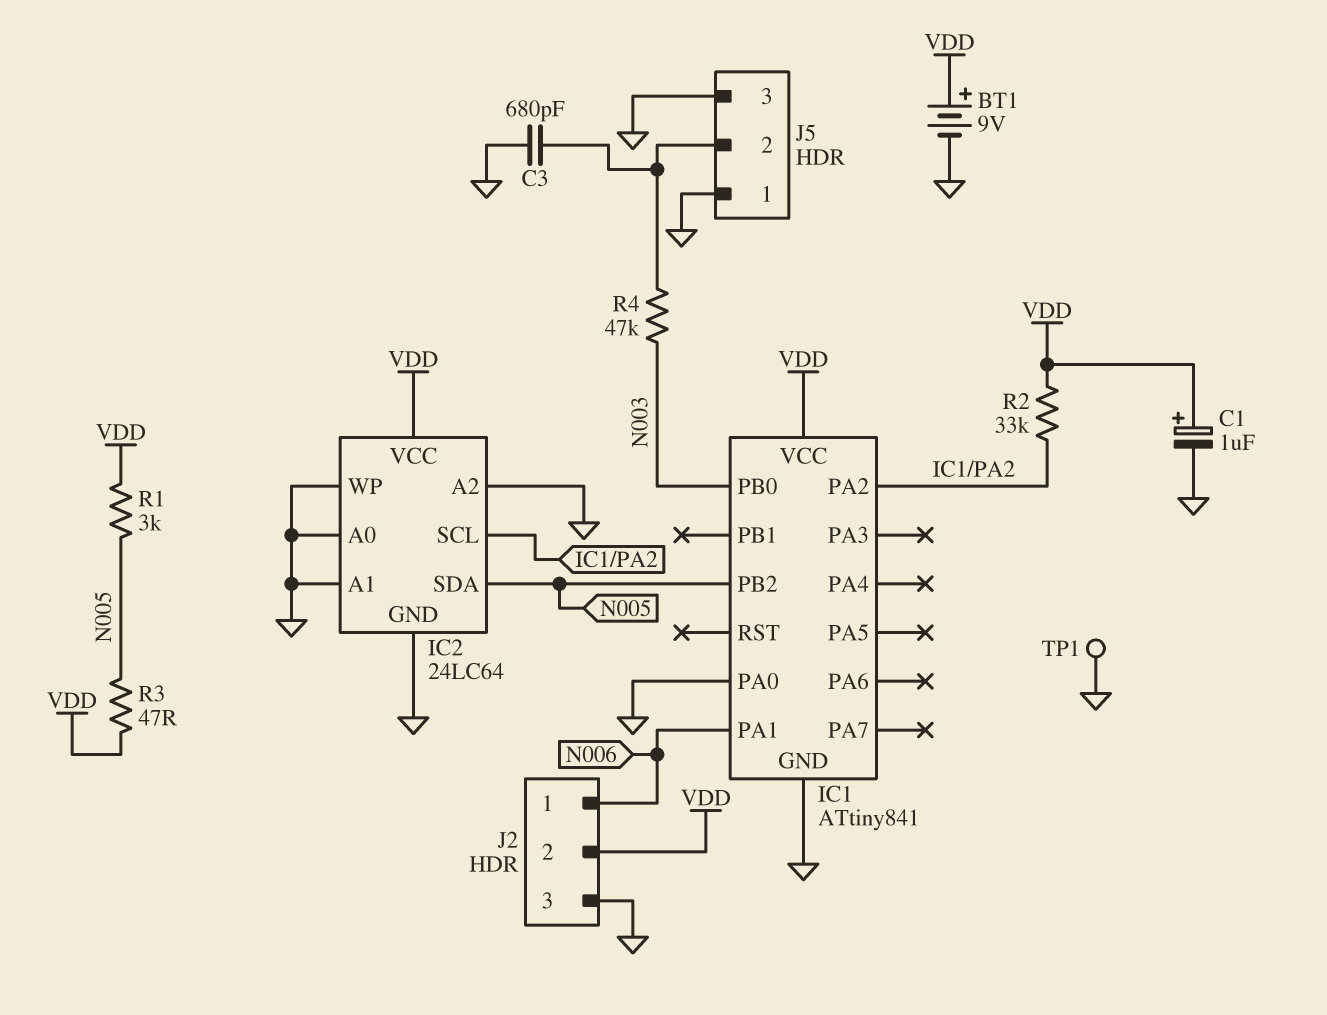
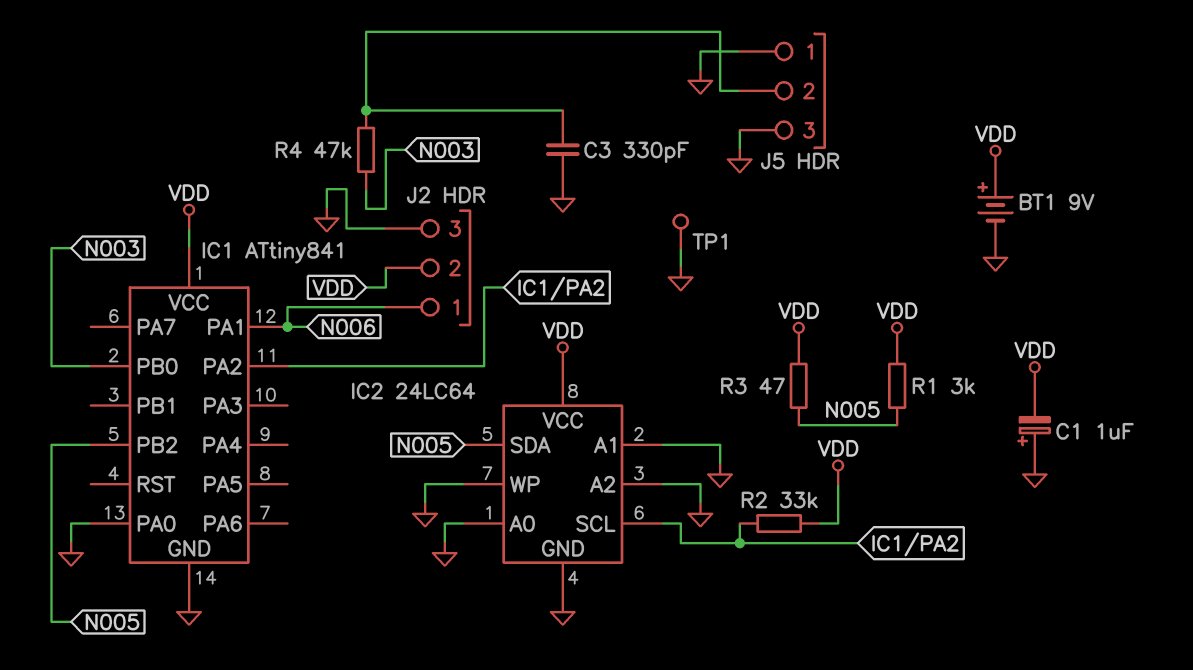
C1: 1uF (plus VDD, minus GND) -> 1uF (plus GND, minus VDD)
C3: 680pF (GND, J5/2) -> 330pF (GND, J5/2)

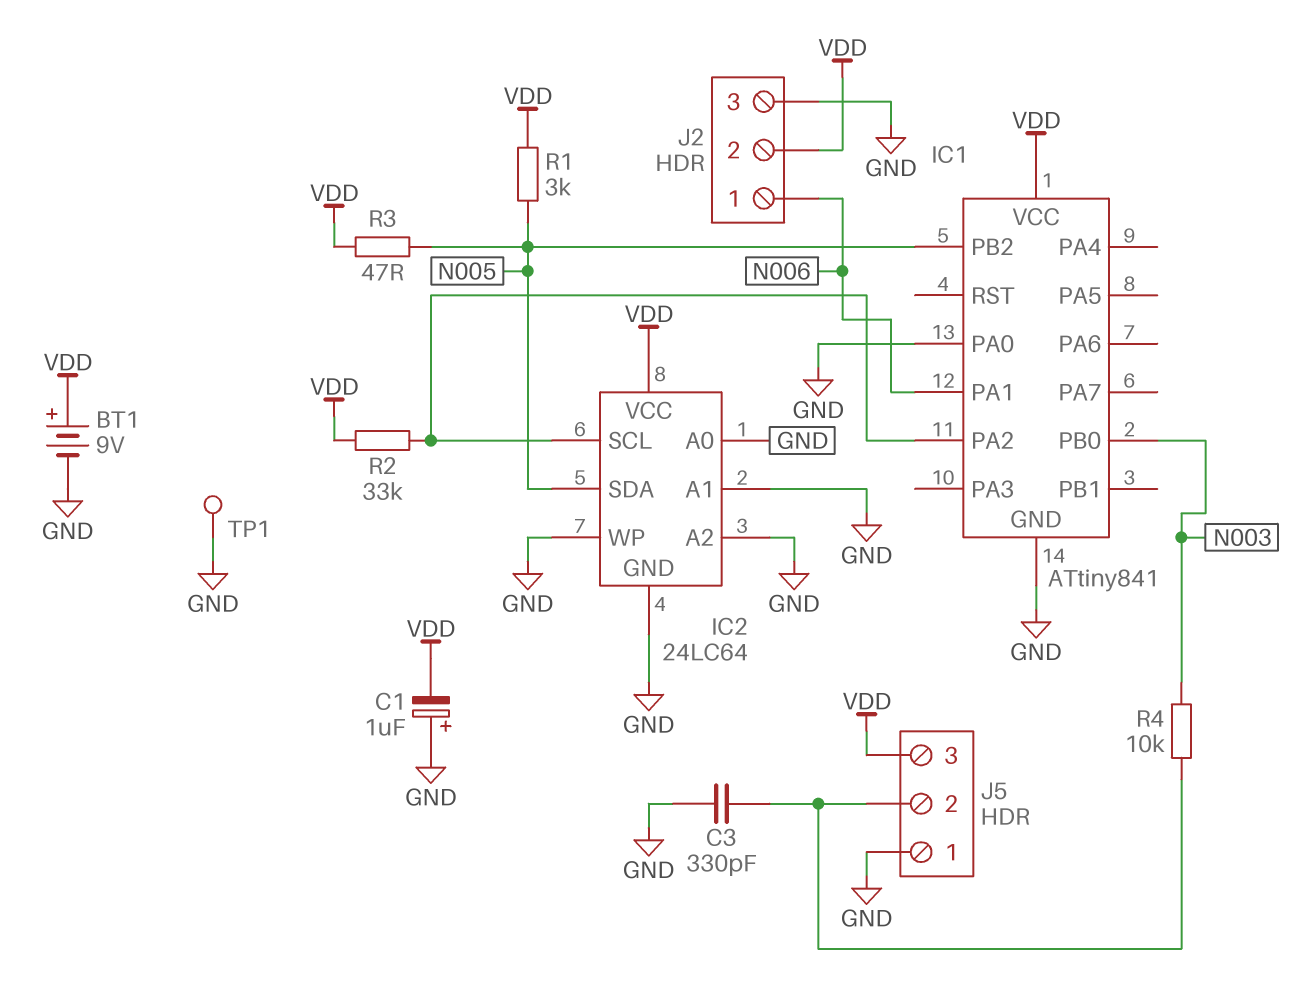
J5 pin 3: GND -> VDD
R4: 47k (J5/2, N003) -> 10k (J5/2, N003)

